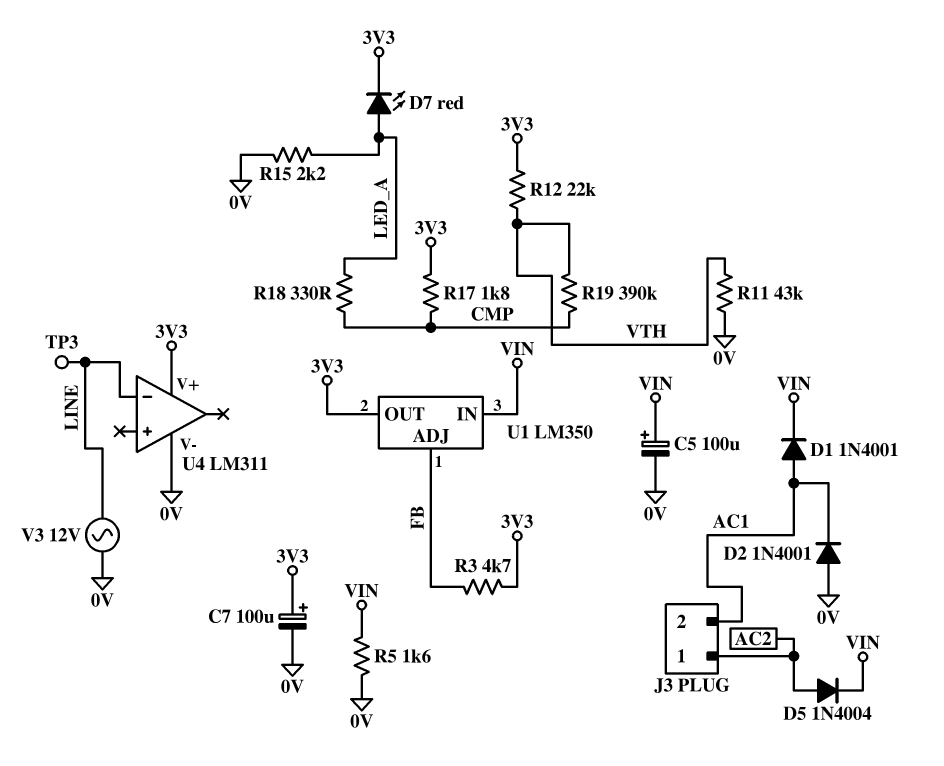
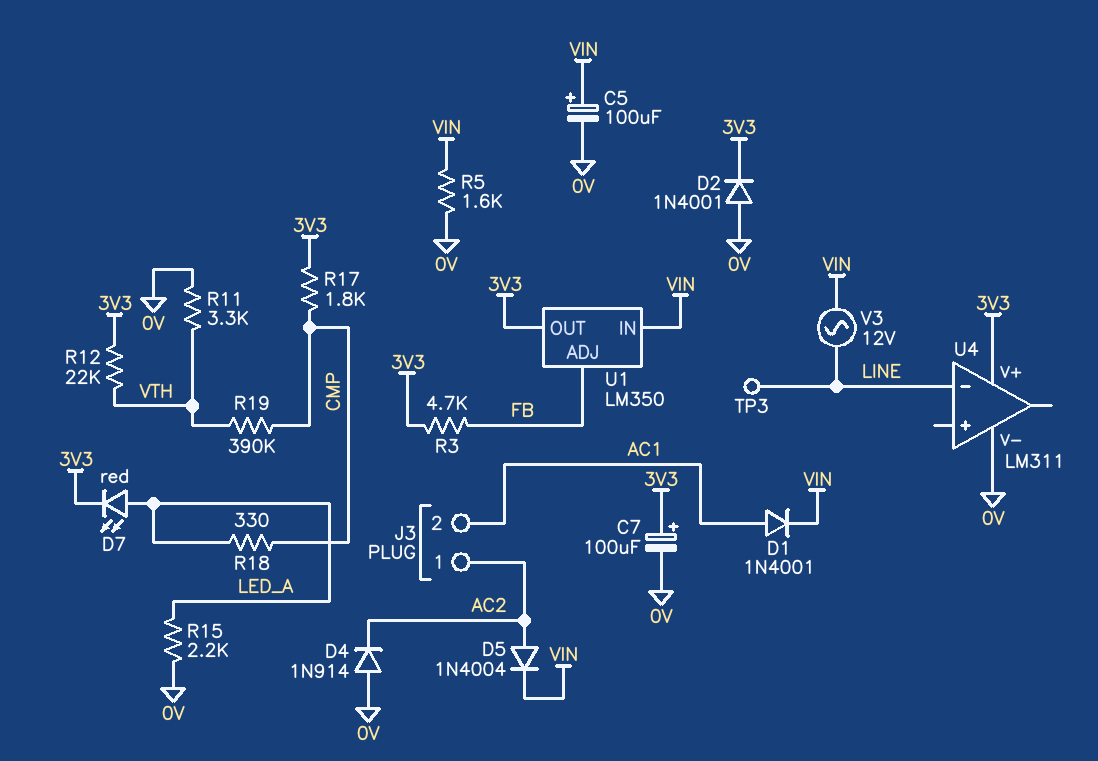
D2: diode 1N4001 (A 0V, K AC1) -> diode 1N4001 (A 0V, K 3V3)
D4: none -> diode 1N914 (A 0V, K AC2)
R11: 43k (0V, VTH) -> 3.3k (0V, VTH)
V3: AC 12V (0V, LINE) -> AC 12V (LINE, VIN)

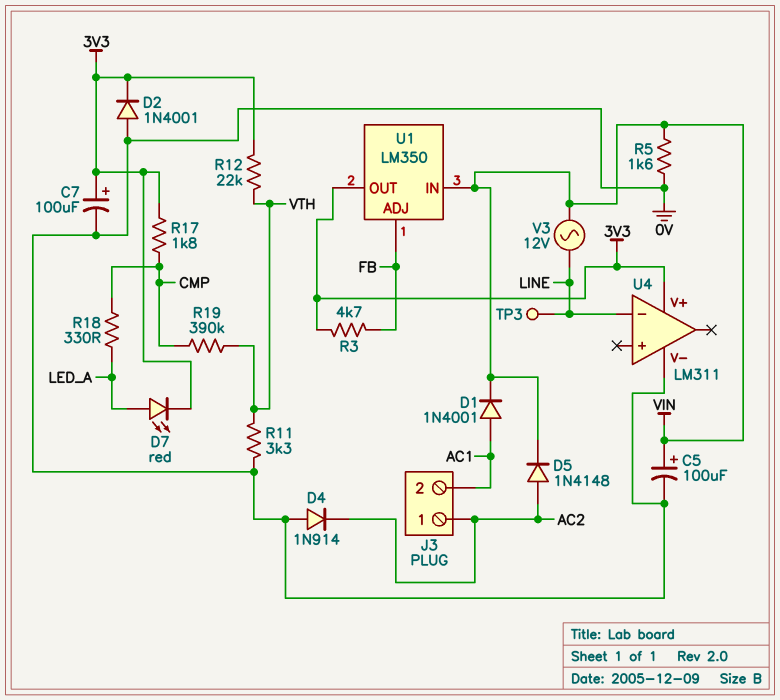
D5: diode 1N4004 (A AC2, K VIN) -> diode 1N4148 (A AC2, K VIN)
R15: 2.2k (0V, LED_A) -> none

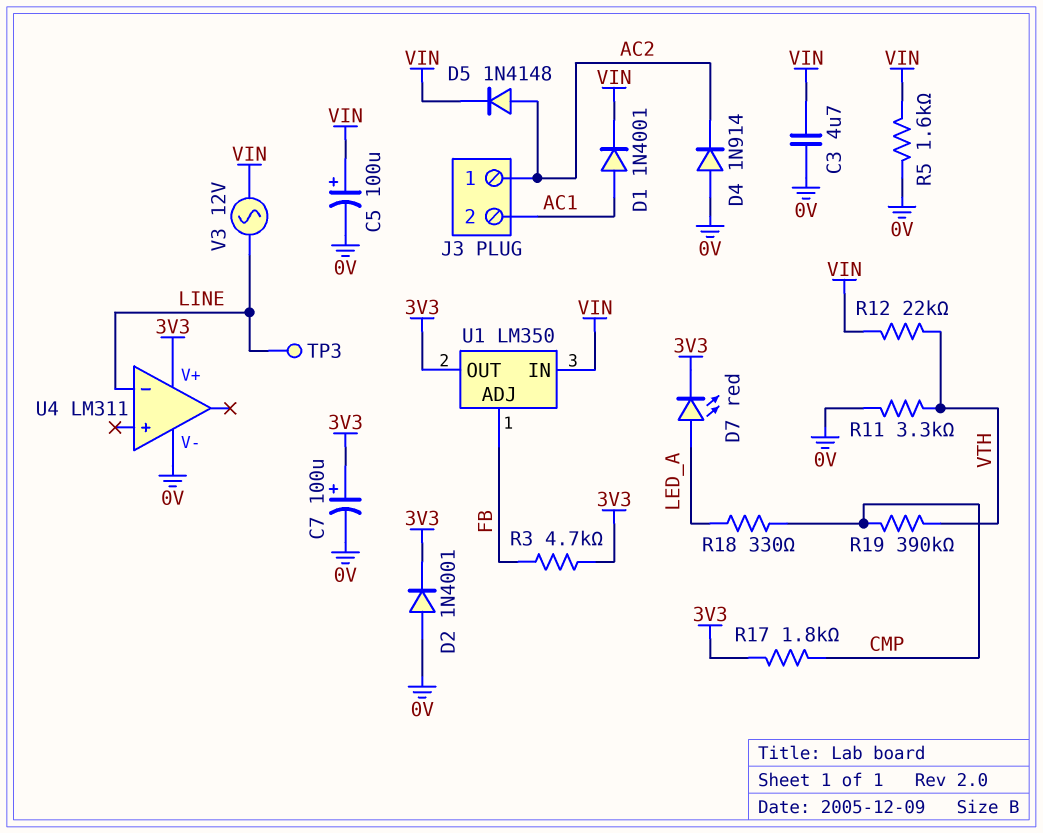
C3: none -> 4.7uF (0V, VIN)
R12: 22k (3V3, VTH) -> 22k (VIN, VTH)

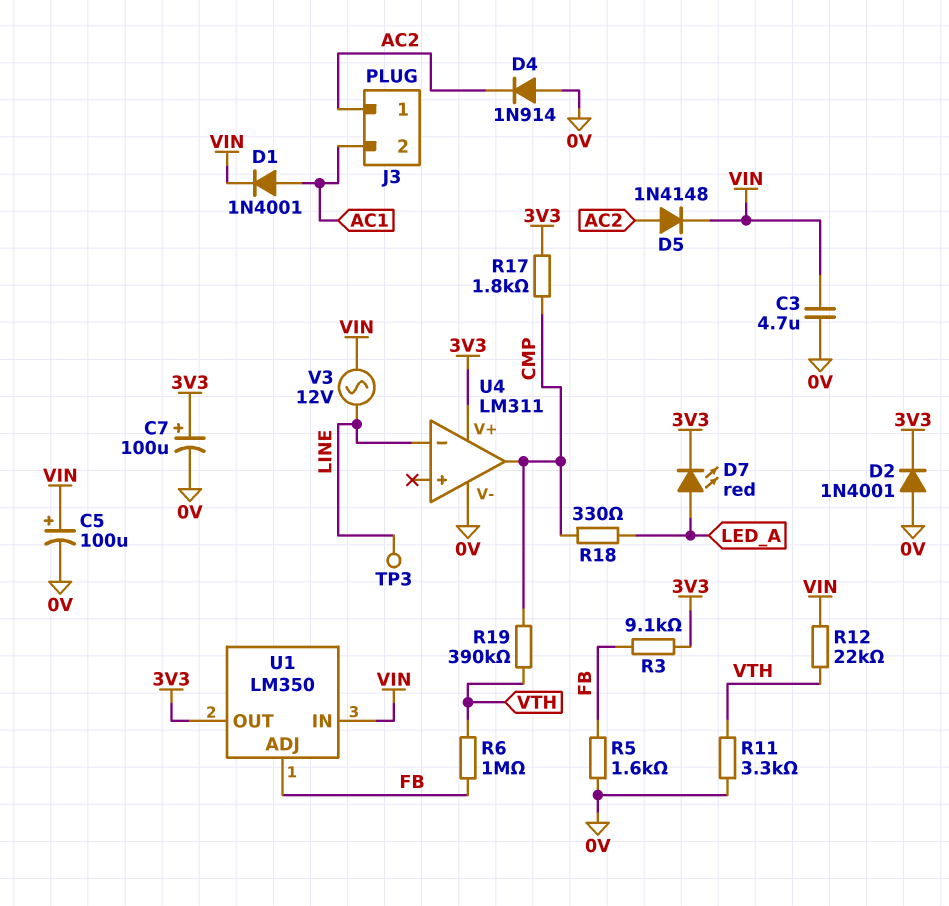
R3: 4.7k (3V3, FB) -> 9.1k (3V3, FB)
R5: 1.6k (0V, VIN) -> 1.6k (0V, FB)
R6: none -> 1M (FB, VTH)
U4 pin out: none -> CMP

